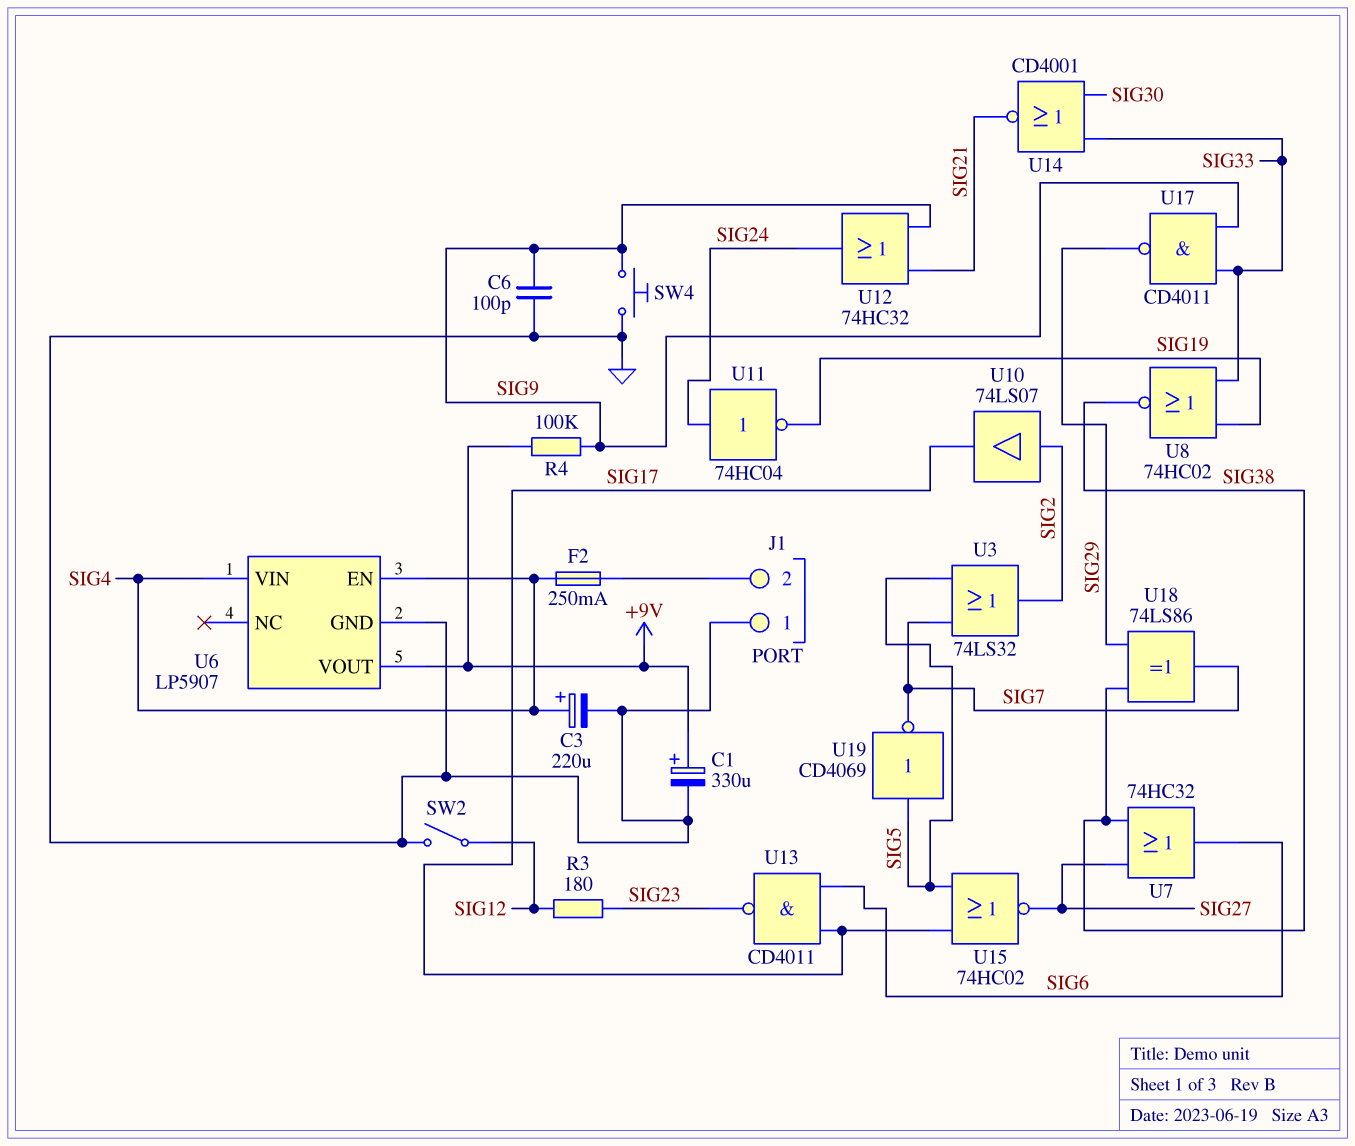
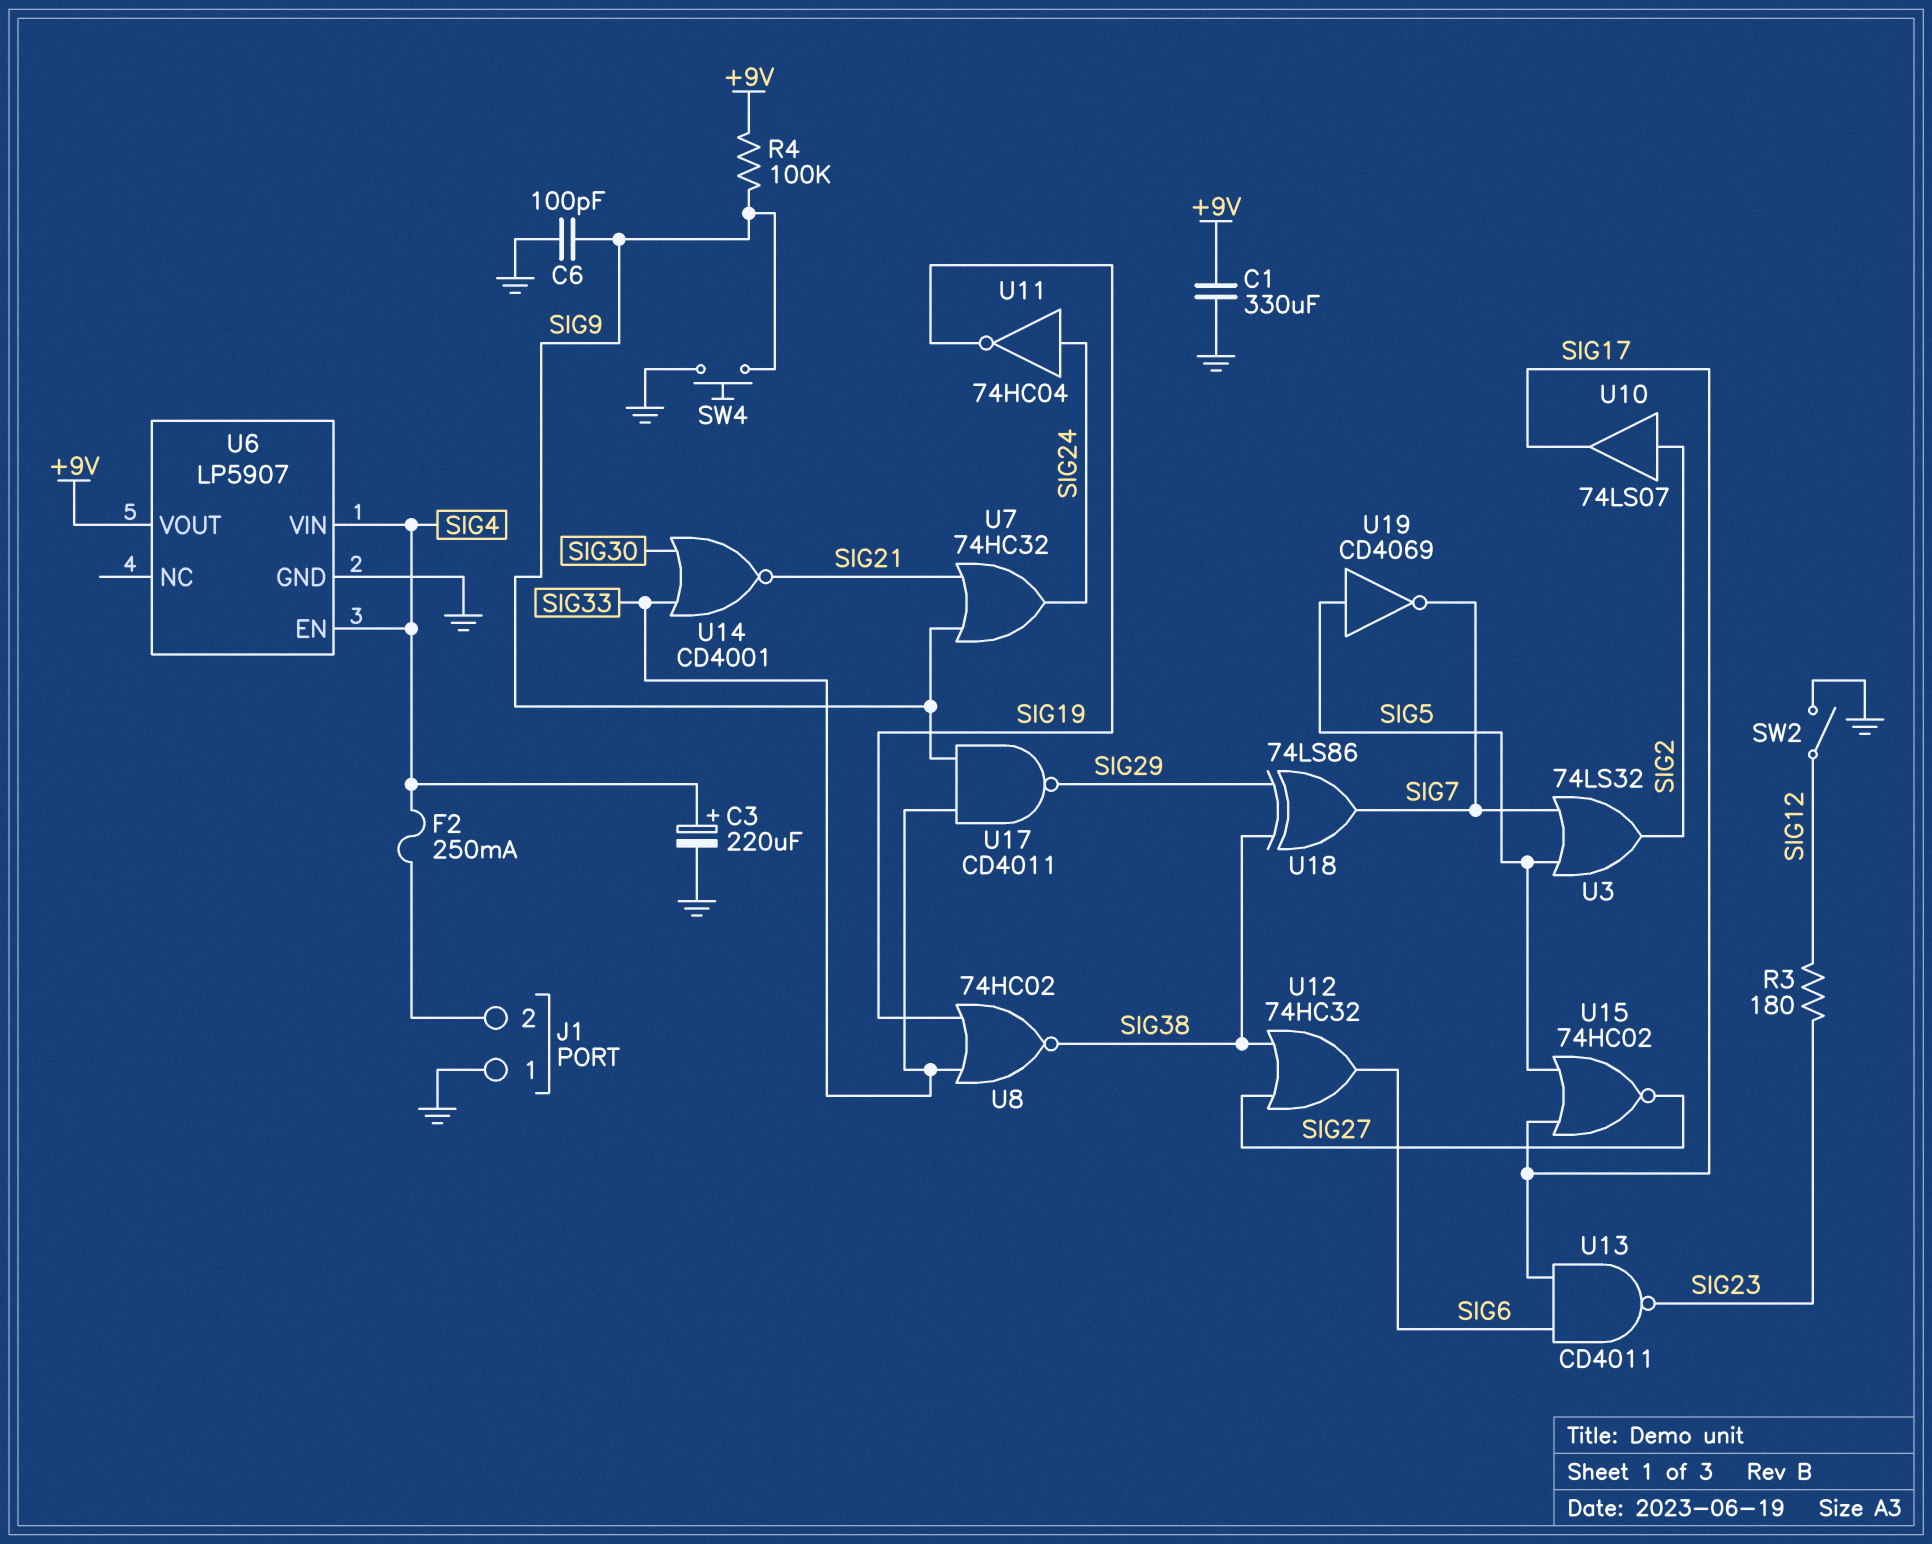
C1: 330uF (plus +9V, minus GND) -> 330uF (+9V, GND)
U7: OR 74HC32 (in SIG27, in SIG38, out SIG6) -> OR 74HC32 (in SIG9, in SIG21, out SIG24)
U12: OR 74HC32 (in SIG9, in SIG21, out SIG24) -> OR 74HC32 (in SIG27, in SIG38, out SIG6)

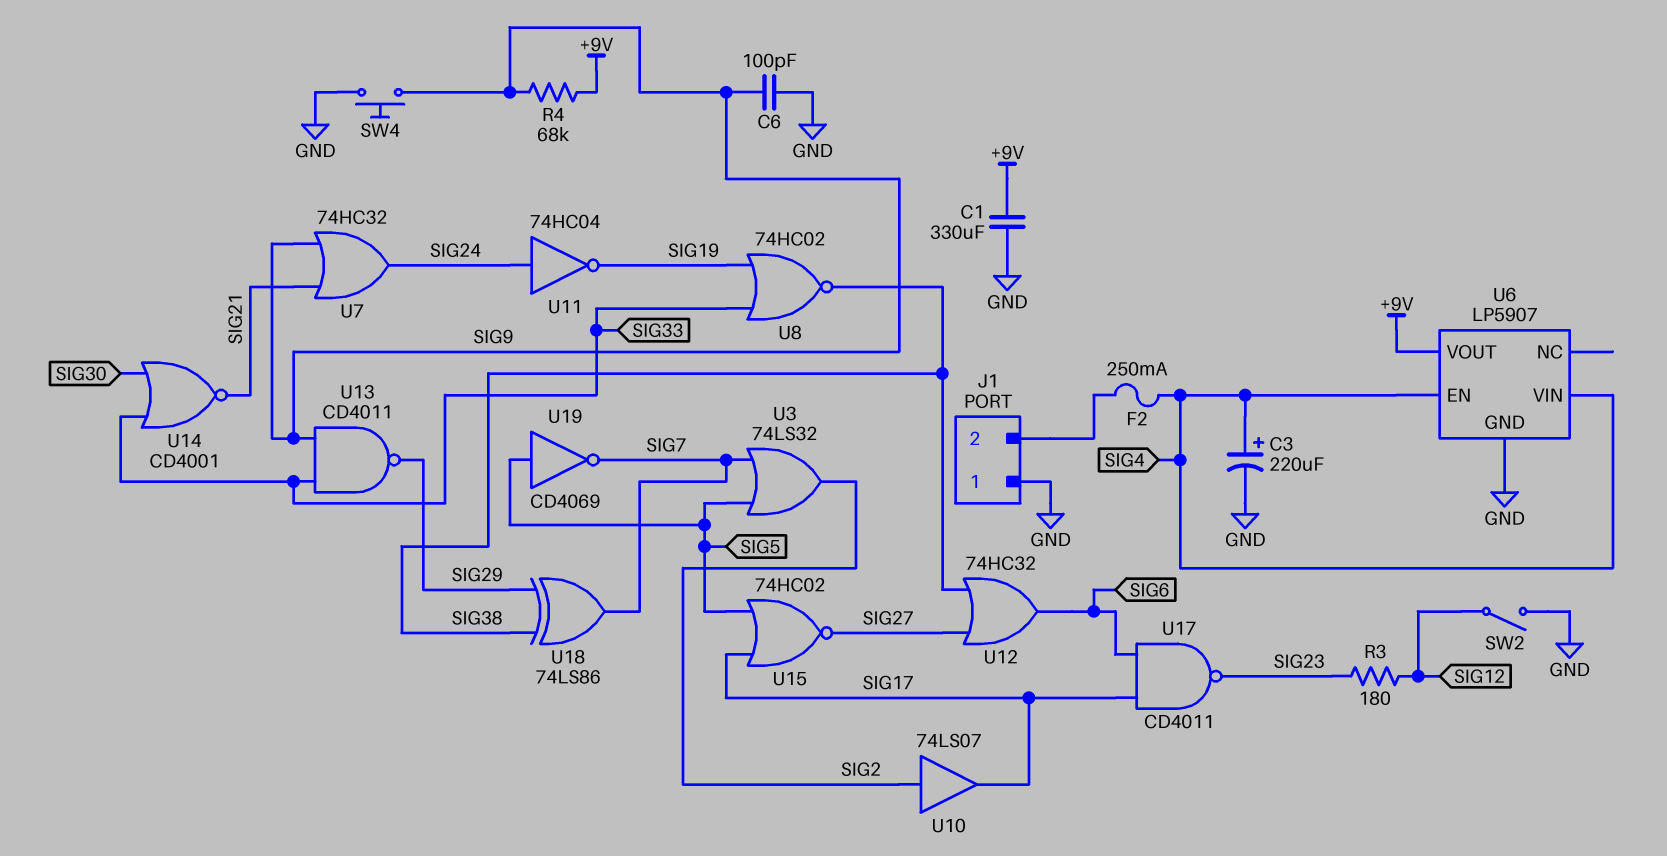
R4: 100k (+9V, SIG9) -> 68k (+9V, SIG9)
U13: NAND CD4011 (in SIG6, in SIG17, out SIG23) -> NAND CD4011 (in SIG9, in SIG33, out SIG29)
U17: NAND CD4011 (in SIG9, in SIG33, out SIG29) -> NAND CD4011 (in SIG6, in SIG17, out SIG23)

